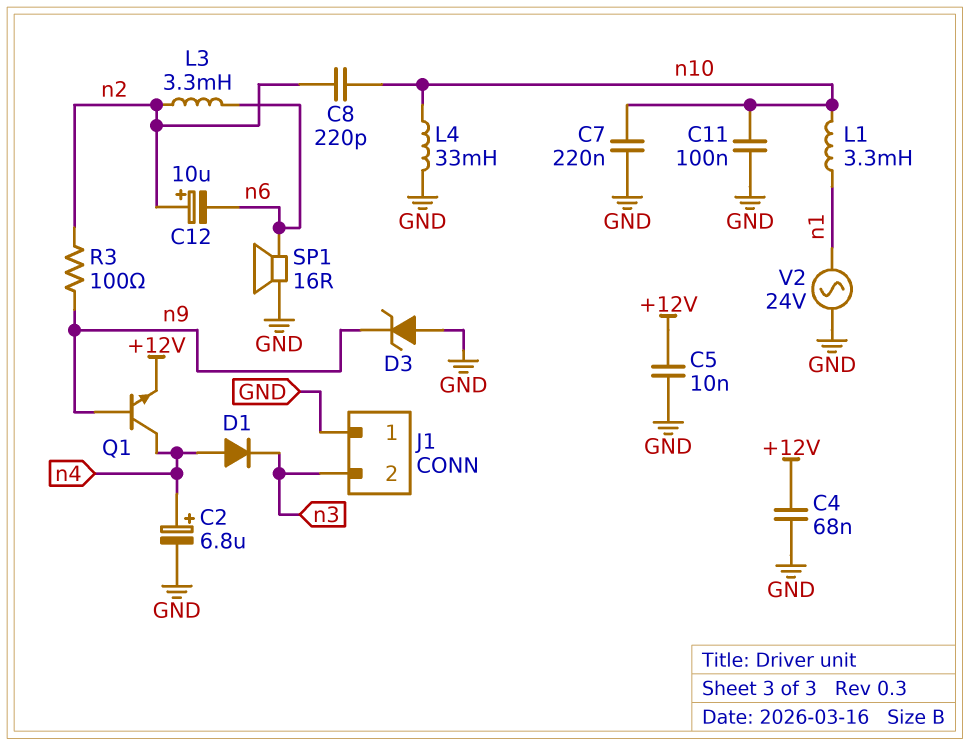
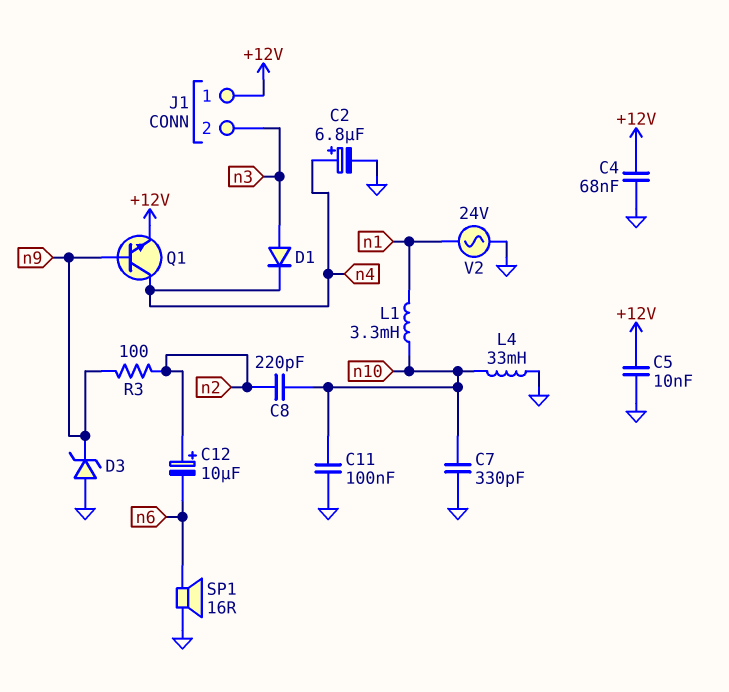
C7: 220nF (GND, n10) -> 330pF (GND, n10)
D1: diode (A n4, K n3) -> diode (A n3, K n4)
J1 pin 1: GND -> +12V
L3: 3.3mH (n2, n6) -> none

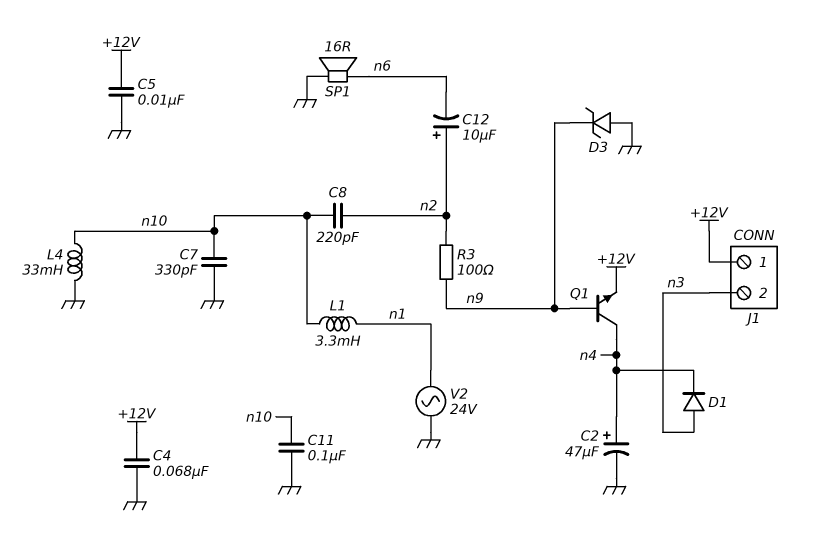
C2: 6.8uF (plus n4, minus GND) -> 47uF (plus n4, minus GND)

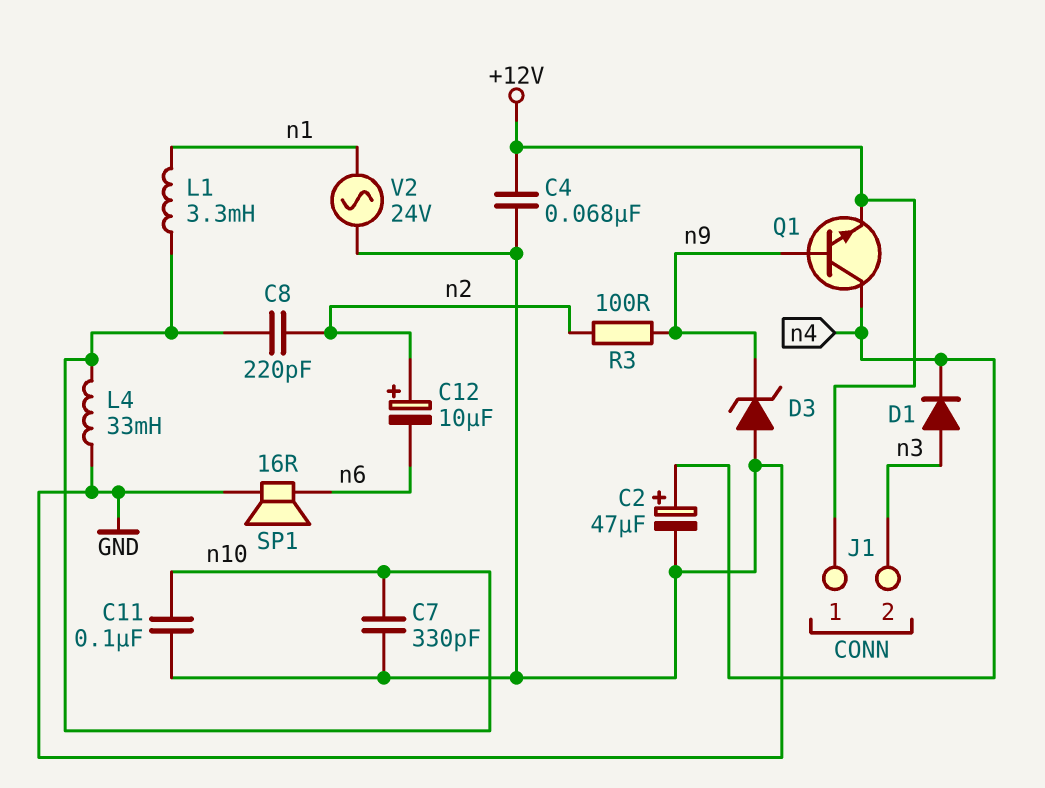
C5: 10nF (+12V, GND) -> none

